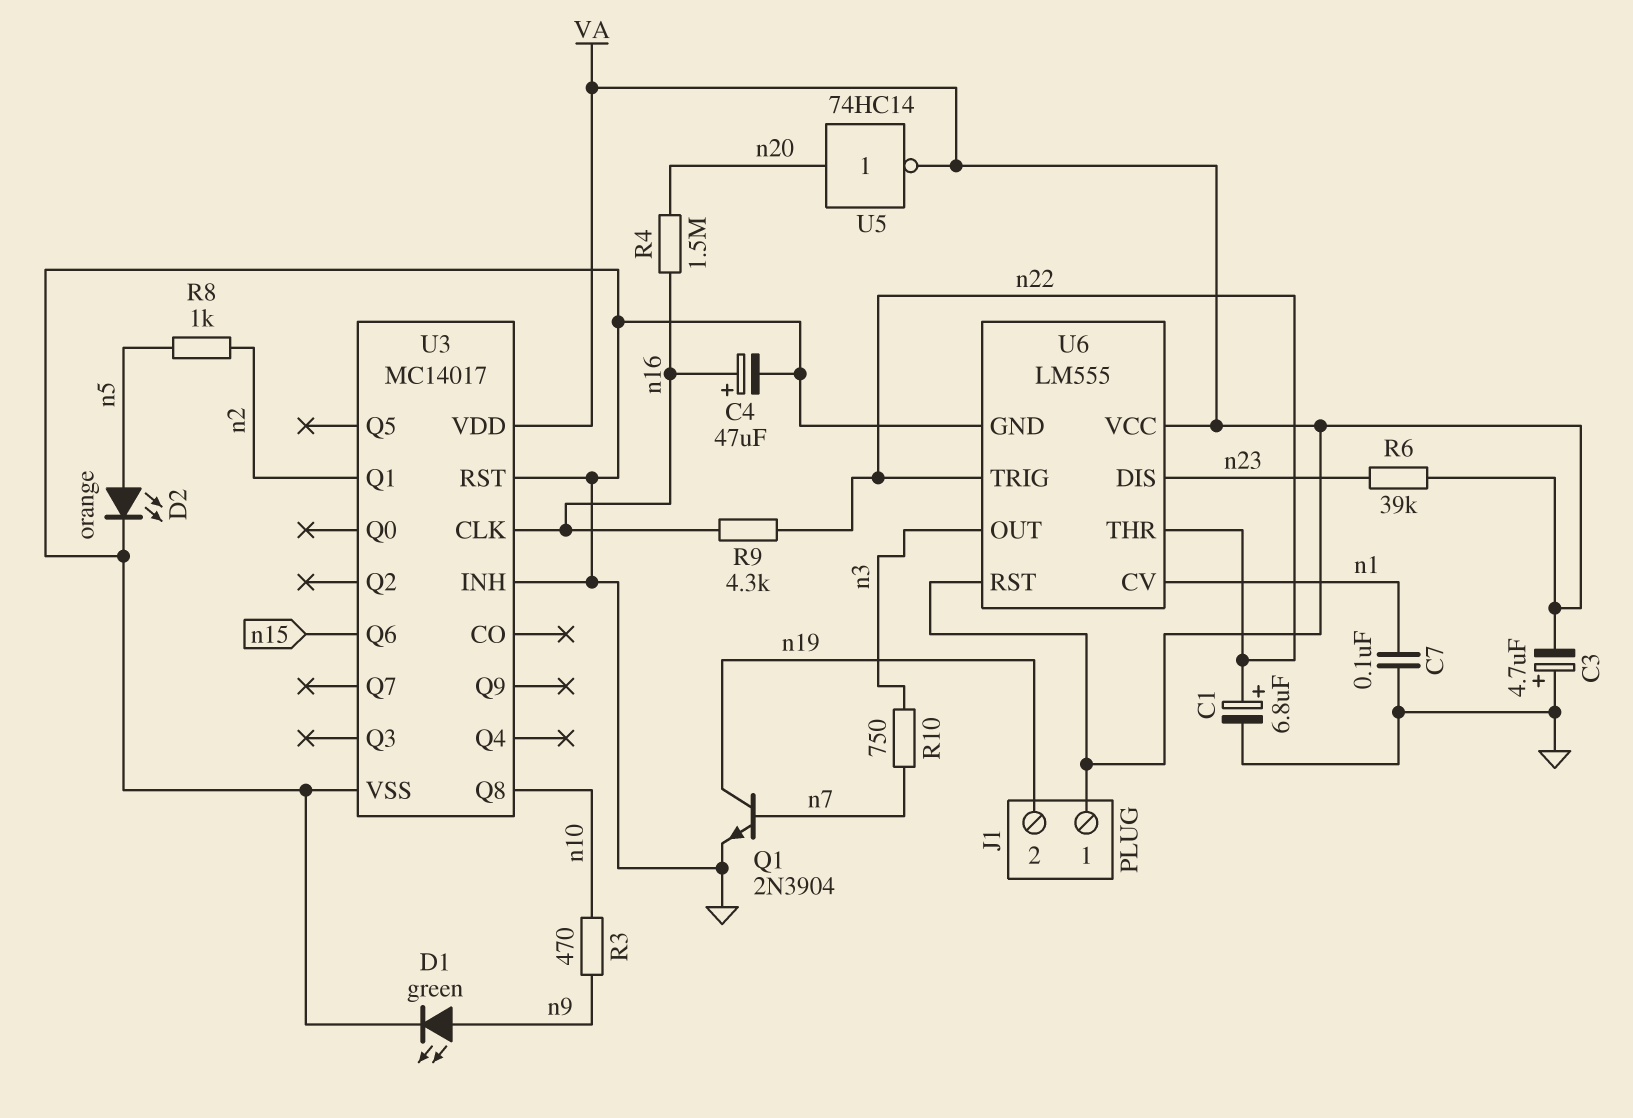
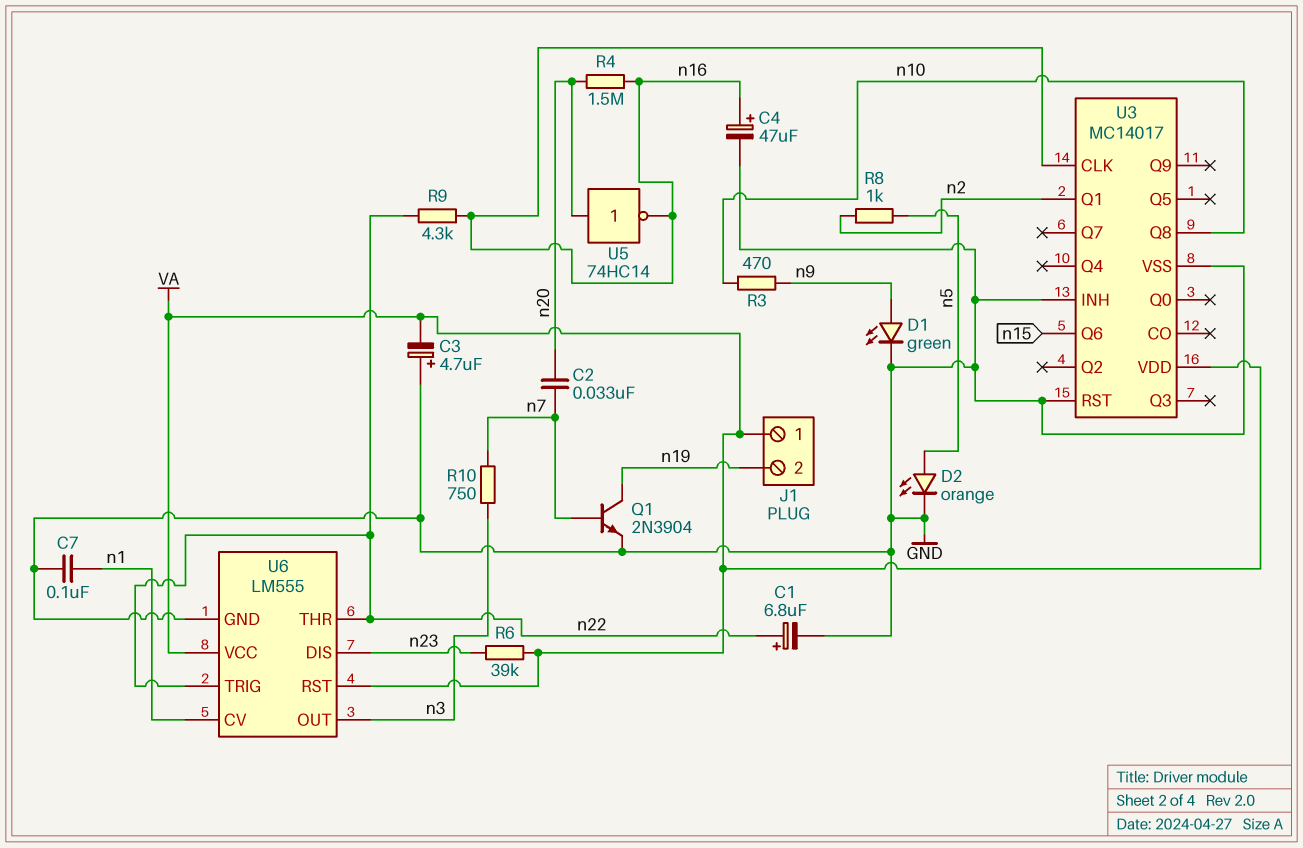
C2: none -> 33nF (n7, n20)
U5: NOT 74HC14 (in n20, out VA) -> NOT 74HC14 (in n20, out n16)

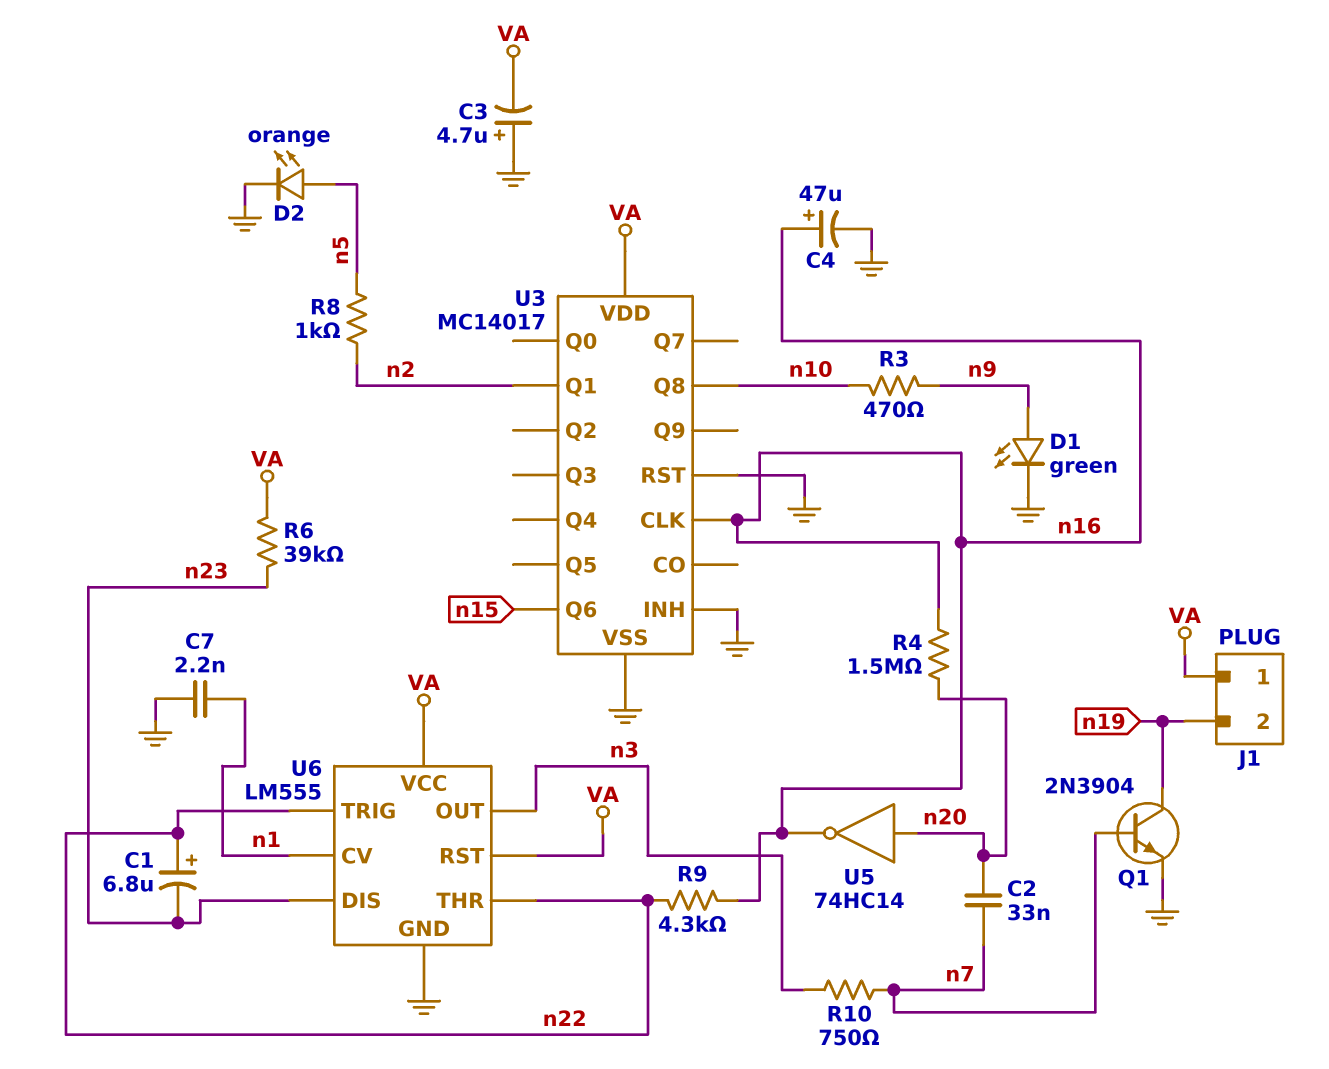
C1: 6.8uF (plus n22, minus GND) -> 6.8uF (plus n22, minus n23)
C7: 100nF (GND, n1) -> 2.2nF (GND, n1)

